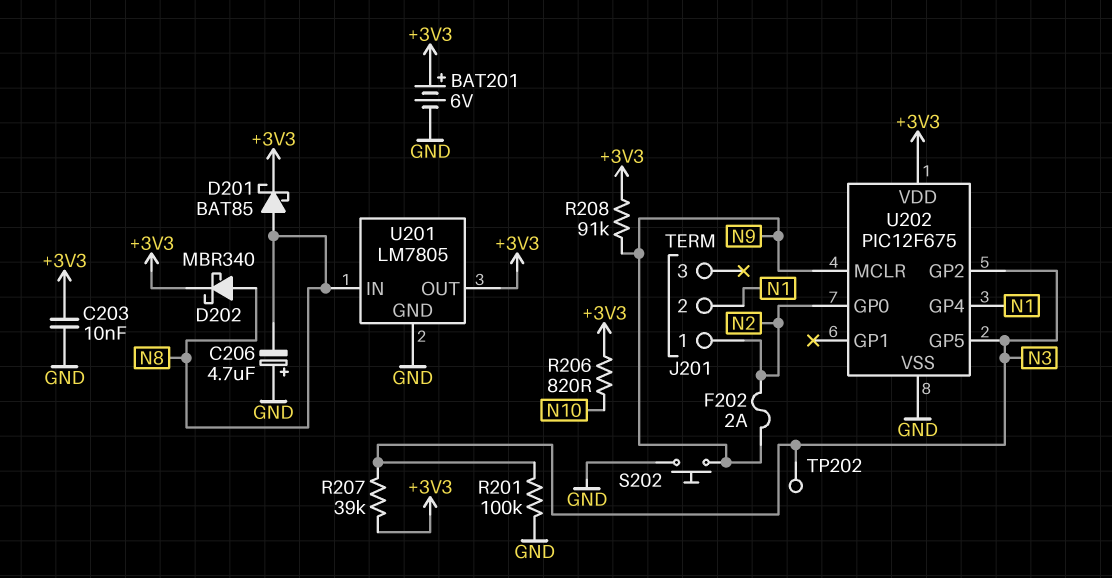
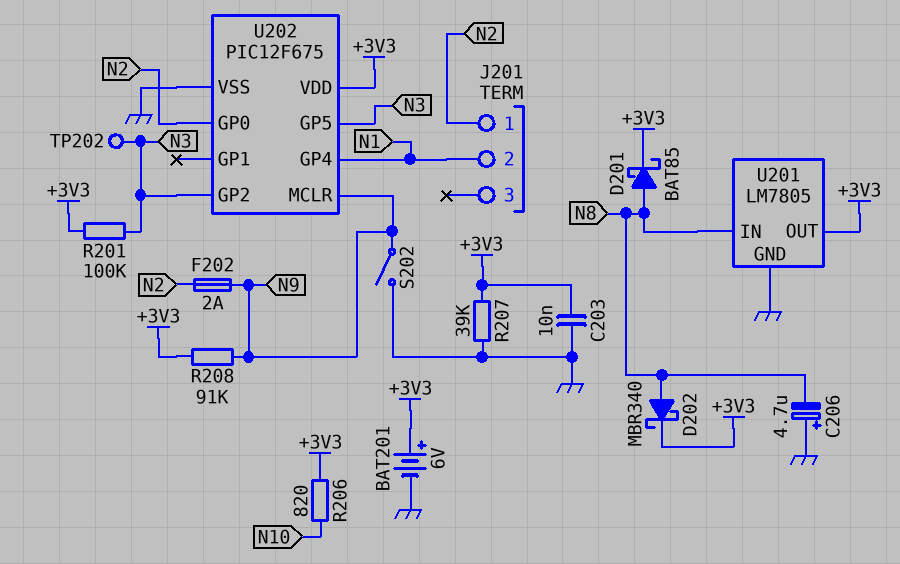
R201: 100k (GND, N3) -> 100k (+3V3, N3)
R207: 39k (+3V3, N3) -> 39k (+3V3, GND)
S202: button (GND, N9) -> switch (GND, N9)

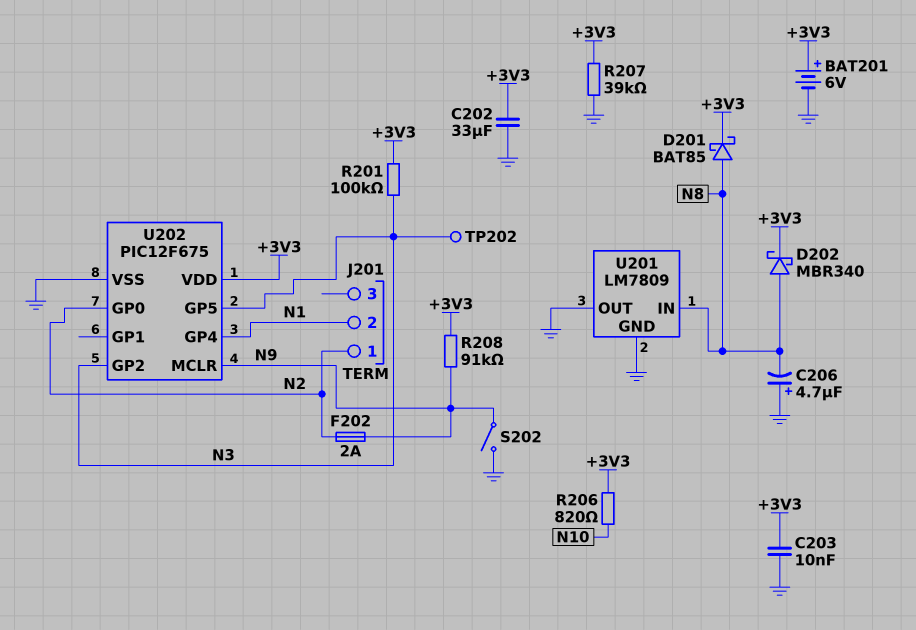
C202: none -> 33uF (+3V3, GND)
U201: LM7805 -> LM7809
U201 pin OUT: +3V3 -> GND

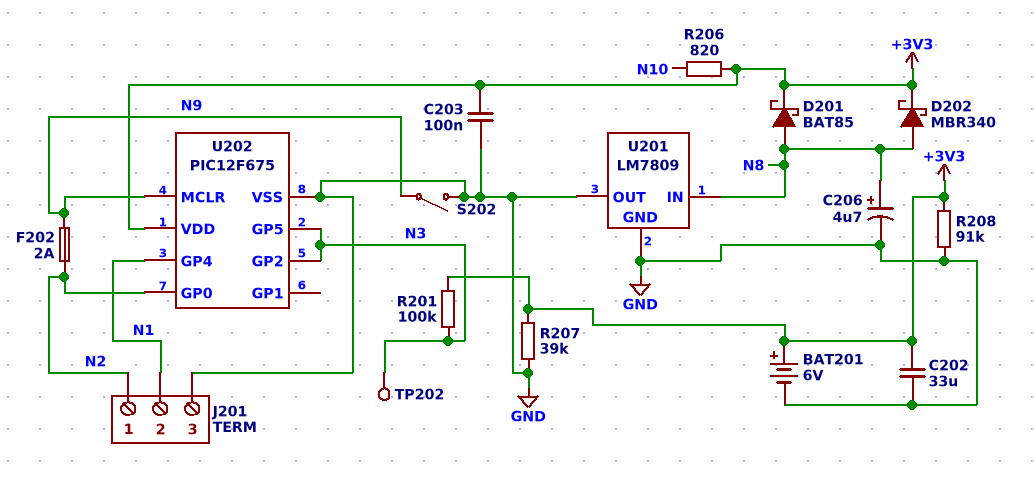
C203: 10nF (+3V3, GND) -> 100nF (+3V3, GND)
C206: 4.7uF (plus GND, minus N8) -> 4.7uF (plus N8, minus GND)
J201 pin 3: none -> GND
R208: 91k (+3V3, N9) -> 91k (+3V3, GND)

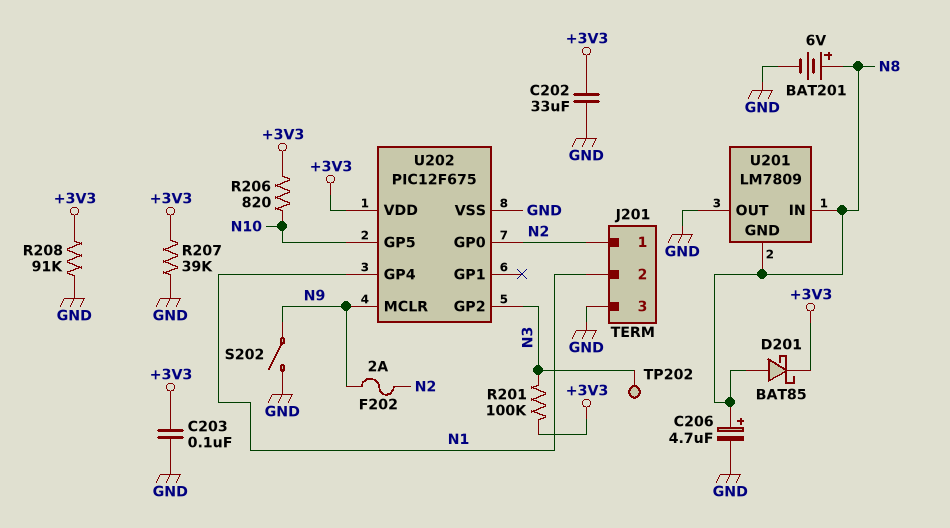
BAT201: 6V (plus +3V3, minus GND) -> 6V (plus N8, minus GND)
D202: schottky MBR340 (A N8, K +3V3) -> none
U201 pin GND: GND -> N8
U202 pin GP5: N3 -> N10

